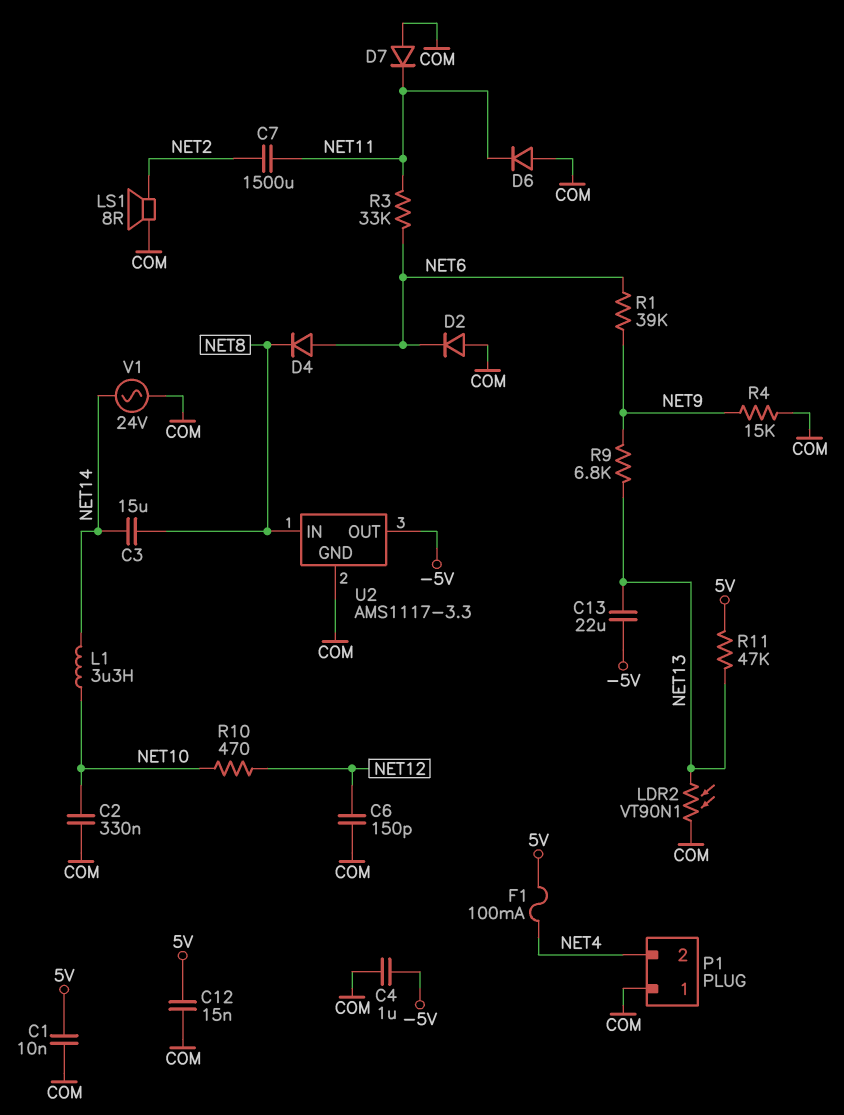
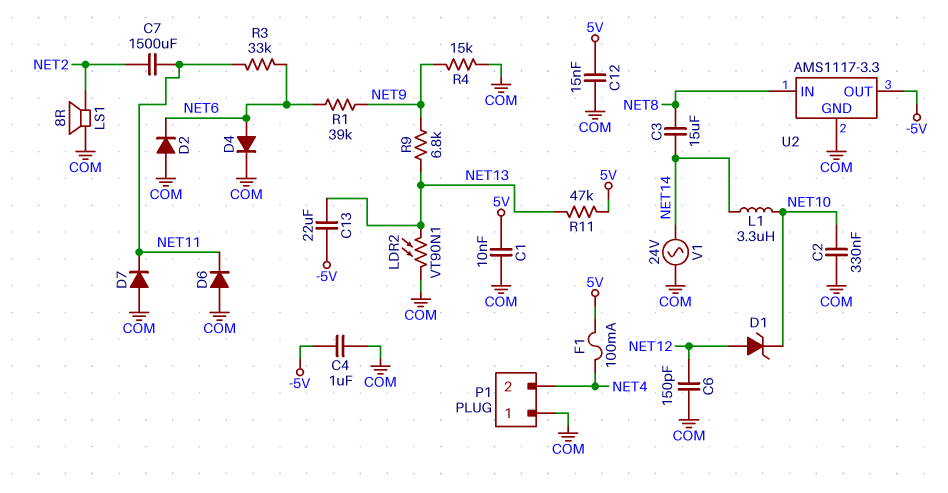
D1: none -> zener (A NET12, K NET10)
D4: diode (A NET6, K NET8) -> diode (A NET6, K COM)
R10: 470 (NET10, NET12) -> none

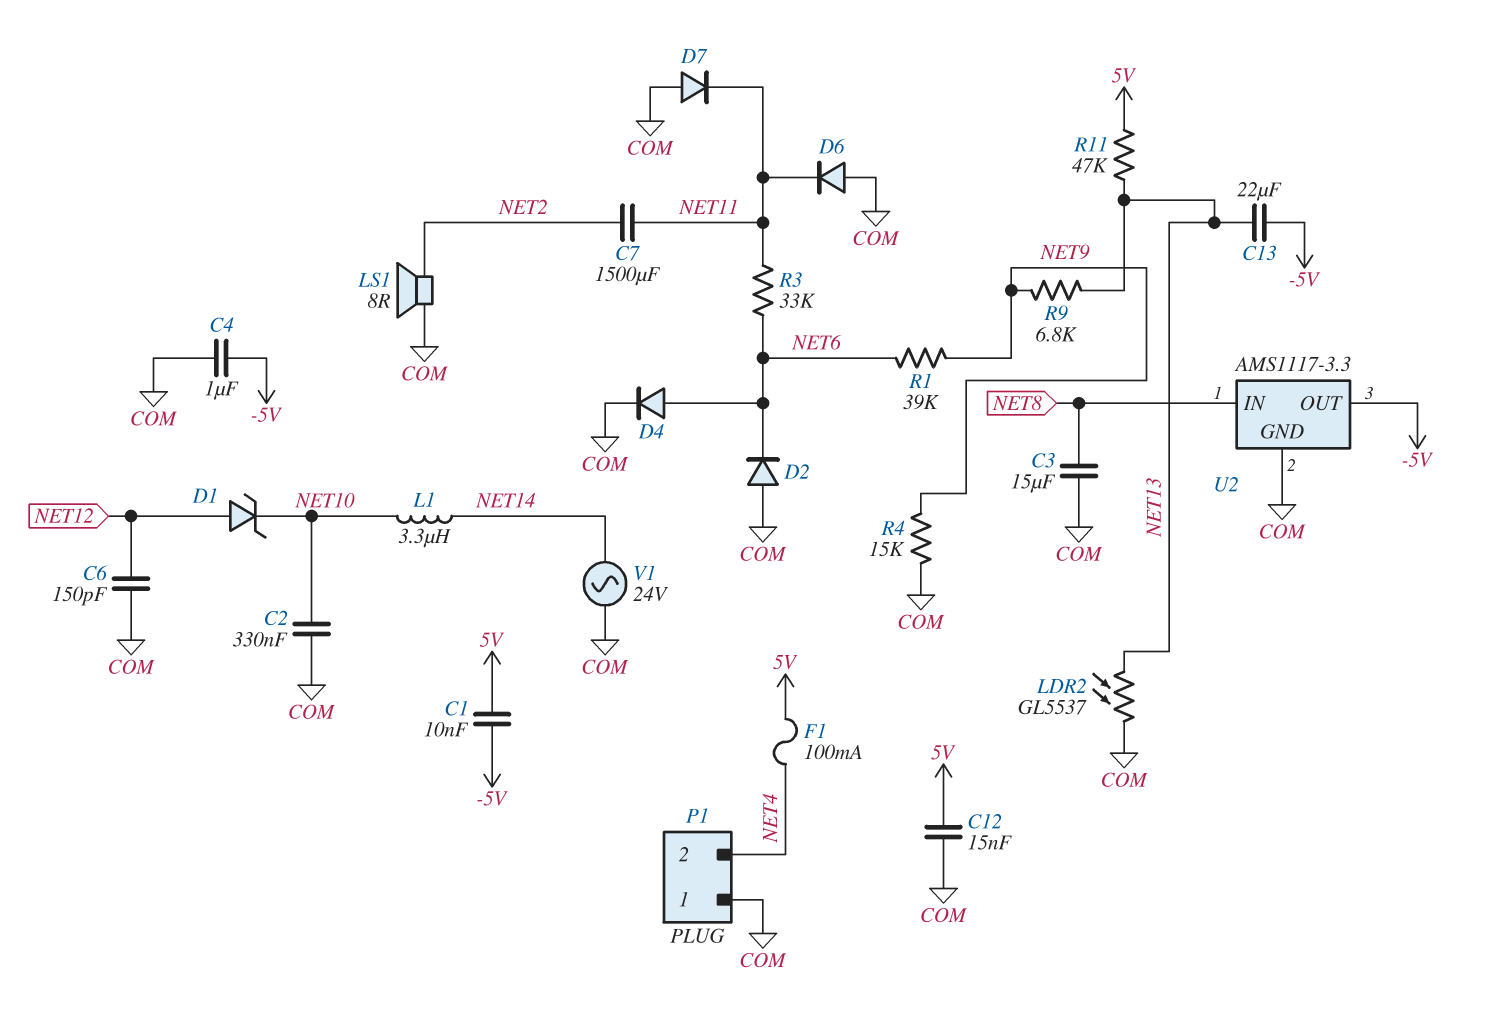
C1: 10nF (5V, COM) -> 10nF (-5V, 5V)
C3: 15uF (NET8, NET14) -> 15uF (COM, NET8)
LDR2: VT90N1 (COM, NET13) -> GL5537 (COM, NET13)

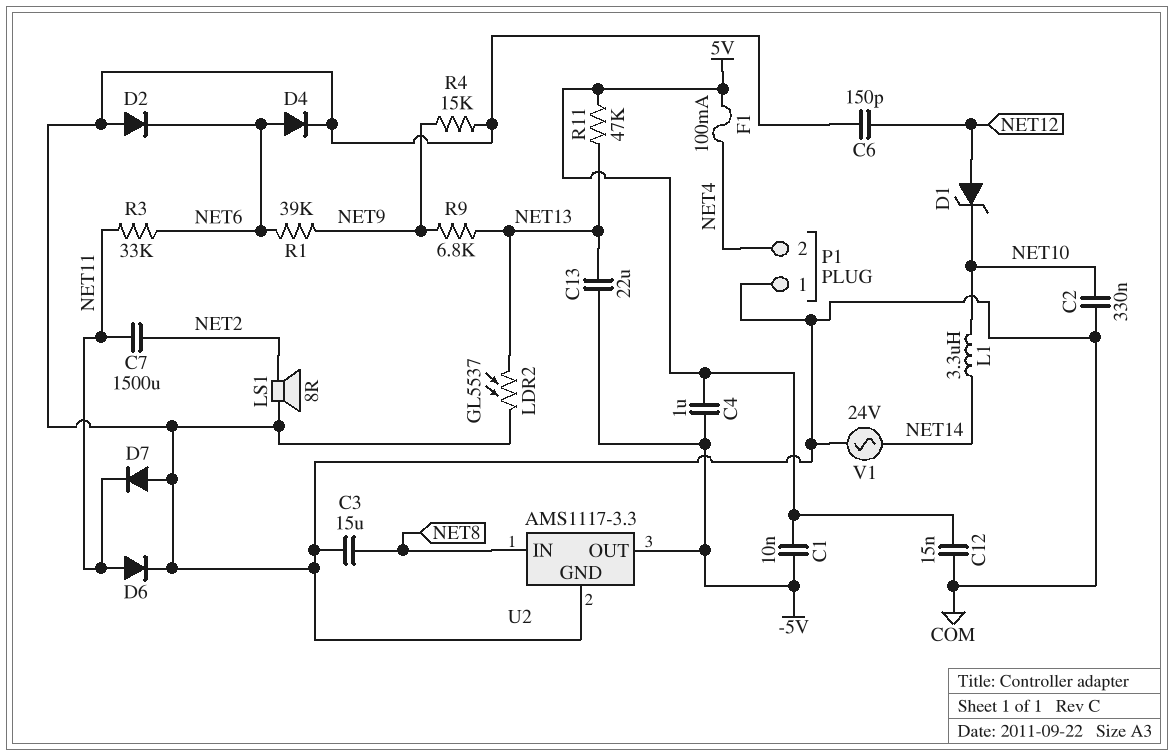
C4: 1uF (-5V, COM) -> 1uF (-5V, 5V)
D6: diode (A COM, K NET11) -> diode (A NET11, K COM)

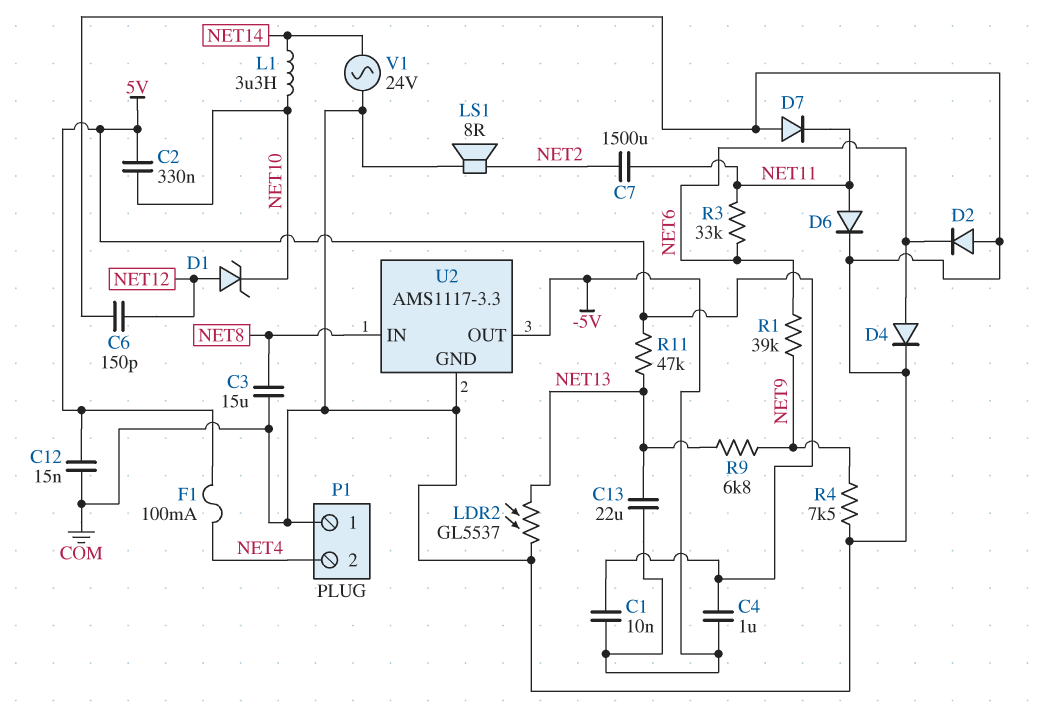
C2: 330nF (COM, NET10) -> 330nF (5V, NET10)
R4: 15k (COM, NET9) -> 7.5k (COM, NET9)

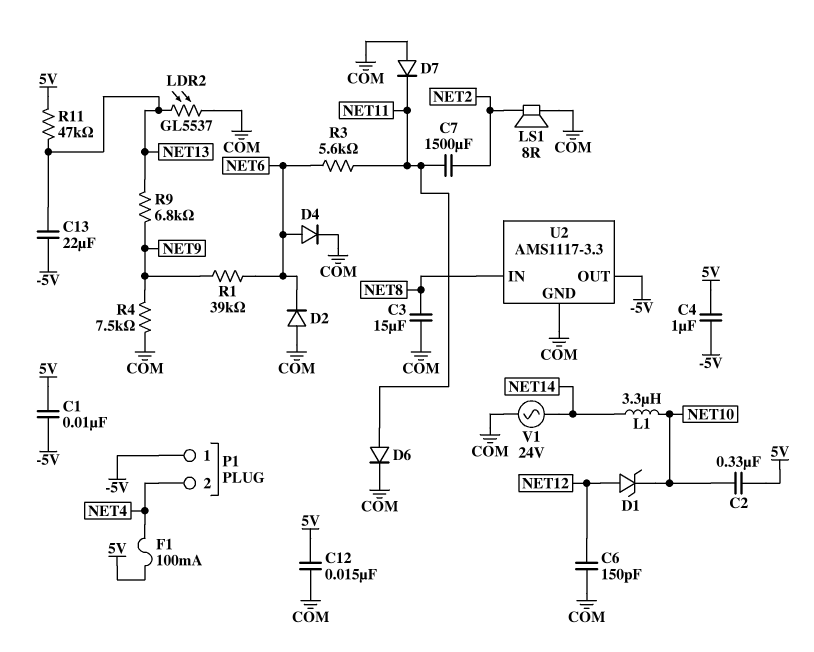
P1 pin 1: COM -> -5V
R3: 33k (NET6, NET11) -> 5.6k (NET6, NET11)

